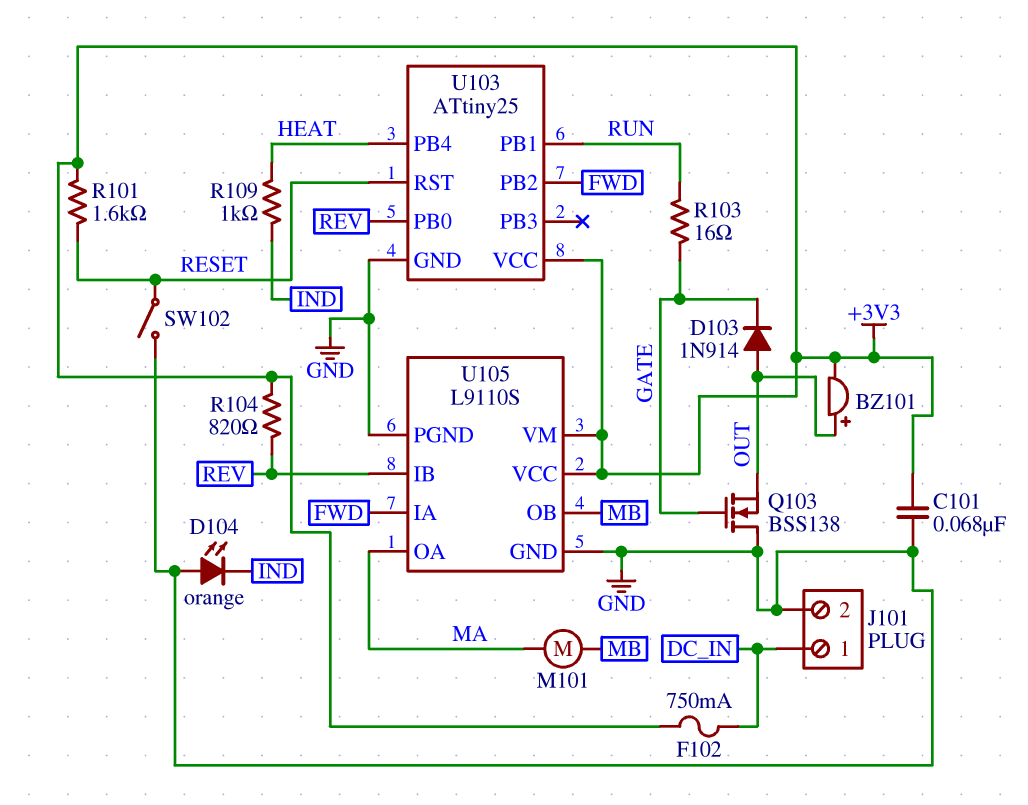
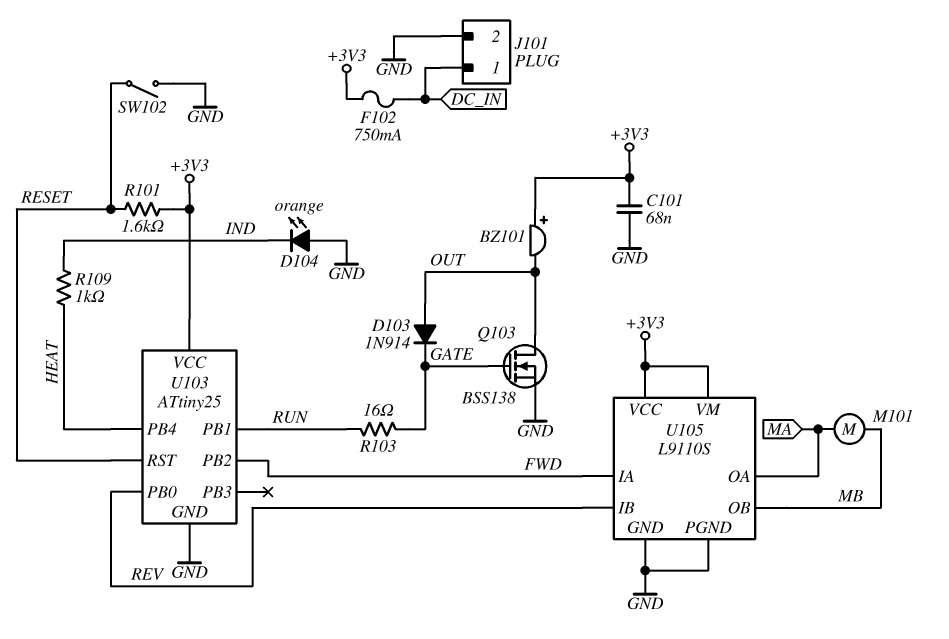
BZ101: buzzer (plus OUT, minus +3V3) -> buzzer (plus +3V3, minus OUT)
Q103: NMOS BSS138 (G GATE, D GND, S OUT) -> NMOS BSS138 (G GATE, D OUT, S GND)
R104: 820 (+3V3, REV) -> none

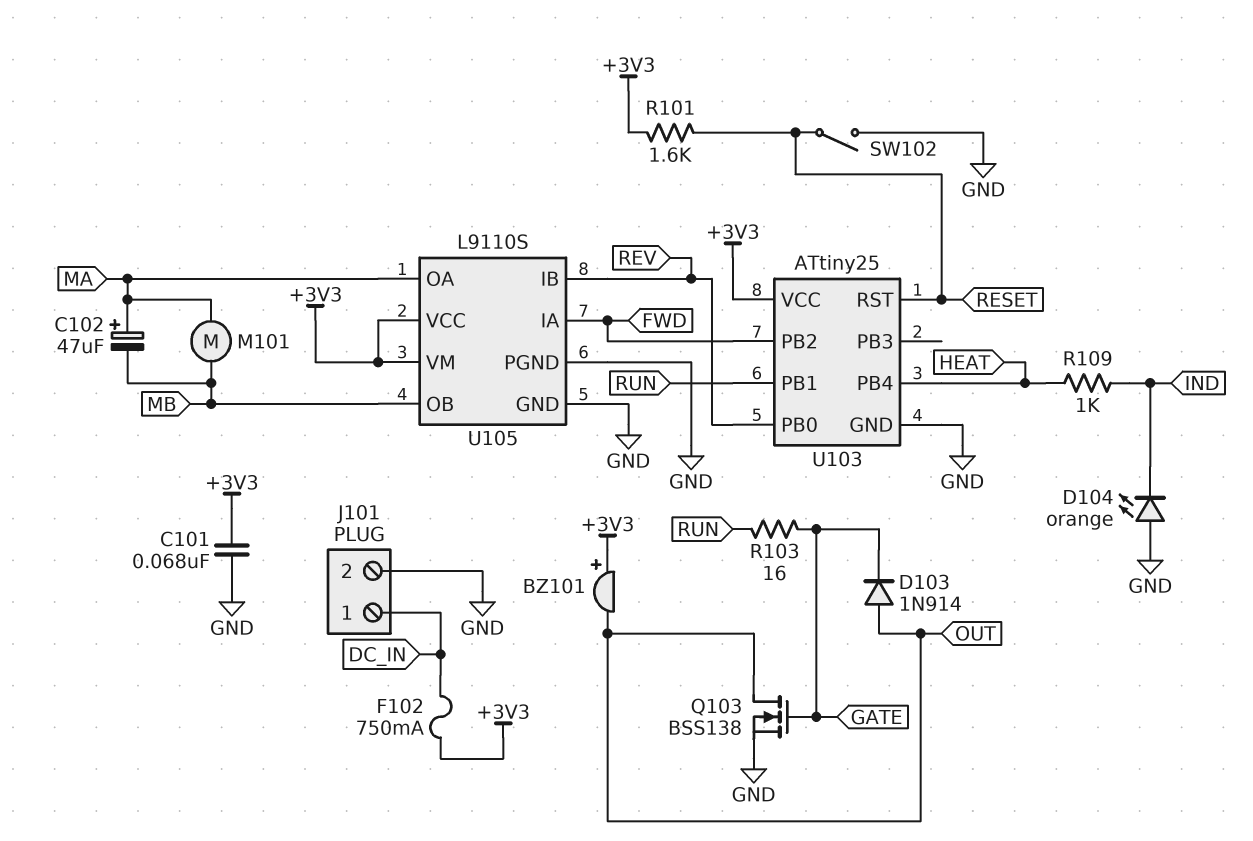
C102: none -> 47uF (plus MA, minus MB)

